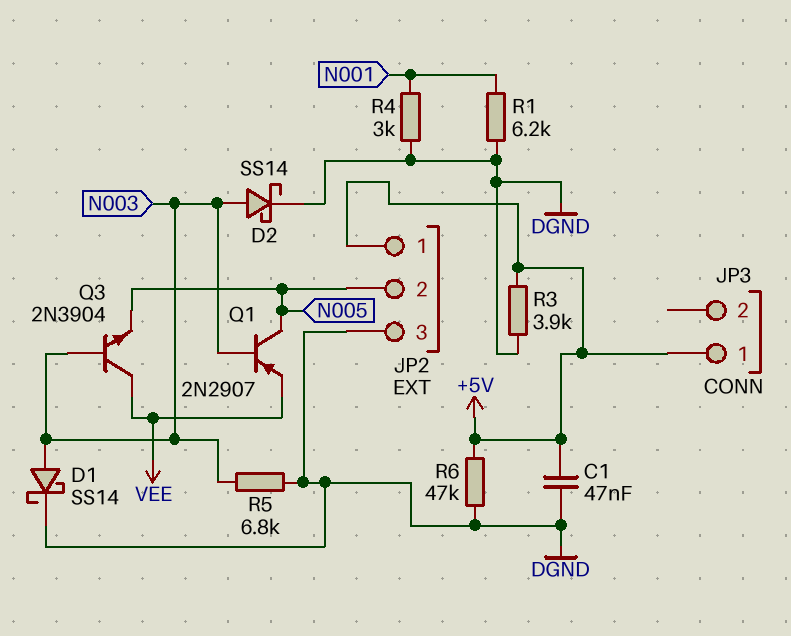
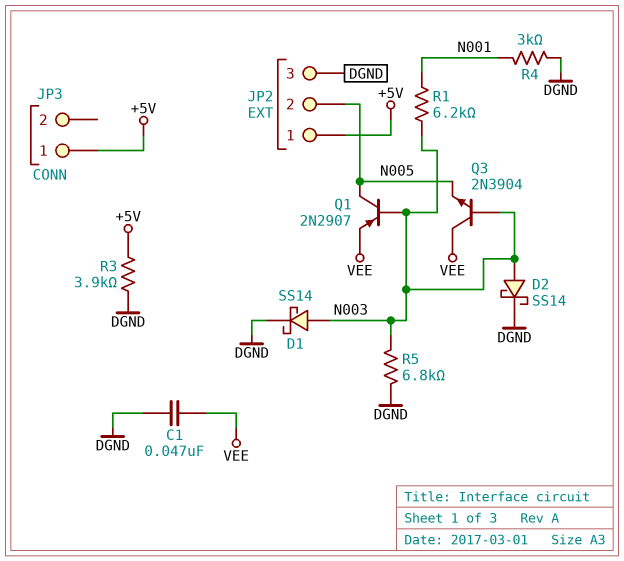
C1: 47nF (+5V, DGND) -> 47nF (DGND, VEE)
R1: 6.2k (DGND, N001) -> 6.2k (N001, N003)
R6: 47k (+5V, DGND) -> none

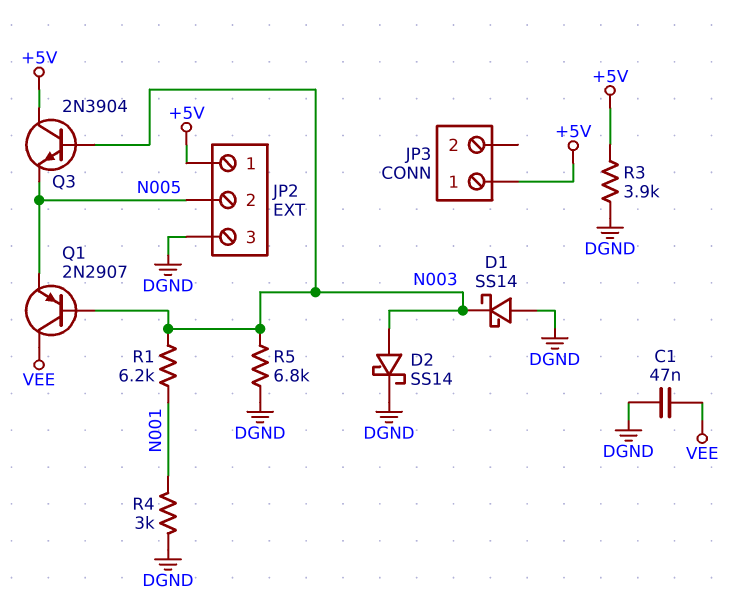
D1: schottky SS14 (A N003, K DGND) -> schottky SS14 (A DGND, K N003)
Q1: PNP 2N2907 (B N003, C N005, E VEE) -> PNP 2N2907 (B N003, C VEE, E N005)
Q3: NPN 2N3904 (B N003, C VEE, E N005) -> NPN 2N3904 (B N003, C +5V, E N005)

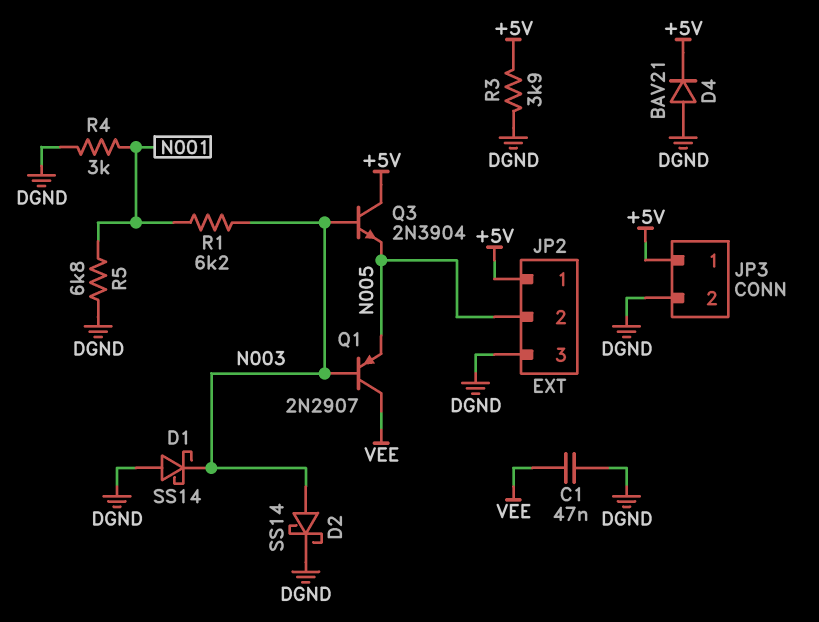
D4: none -> diode BAV21 (A DGND, K +5V)
JP3 pin 2: none -> DGND
R5: 6.8k (DGND, N003) -> 6.8k (DGND, N001)

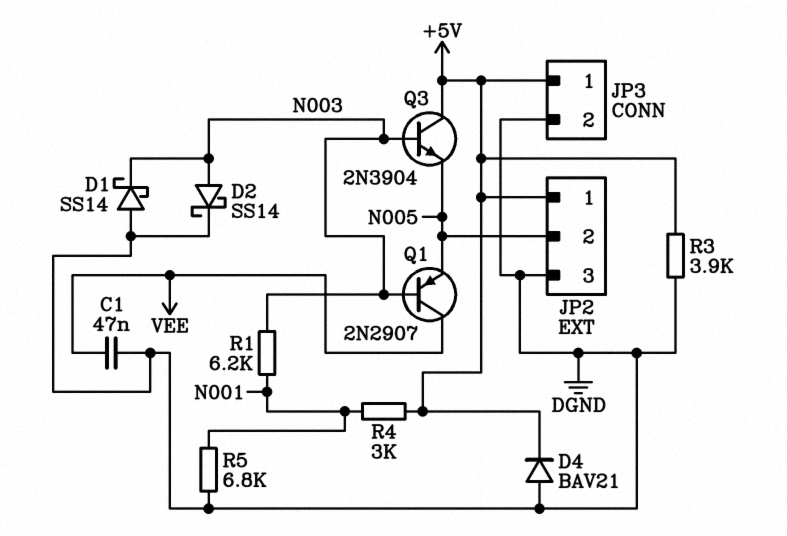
R4: 3k (DGND, N001) -> 3k (+5V, N001)

